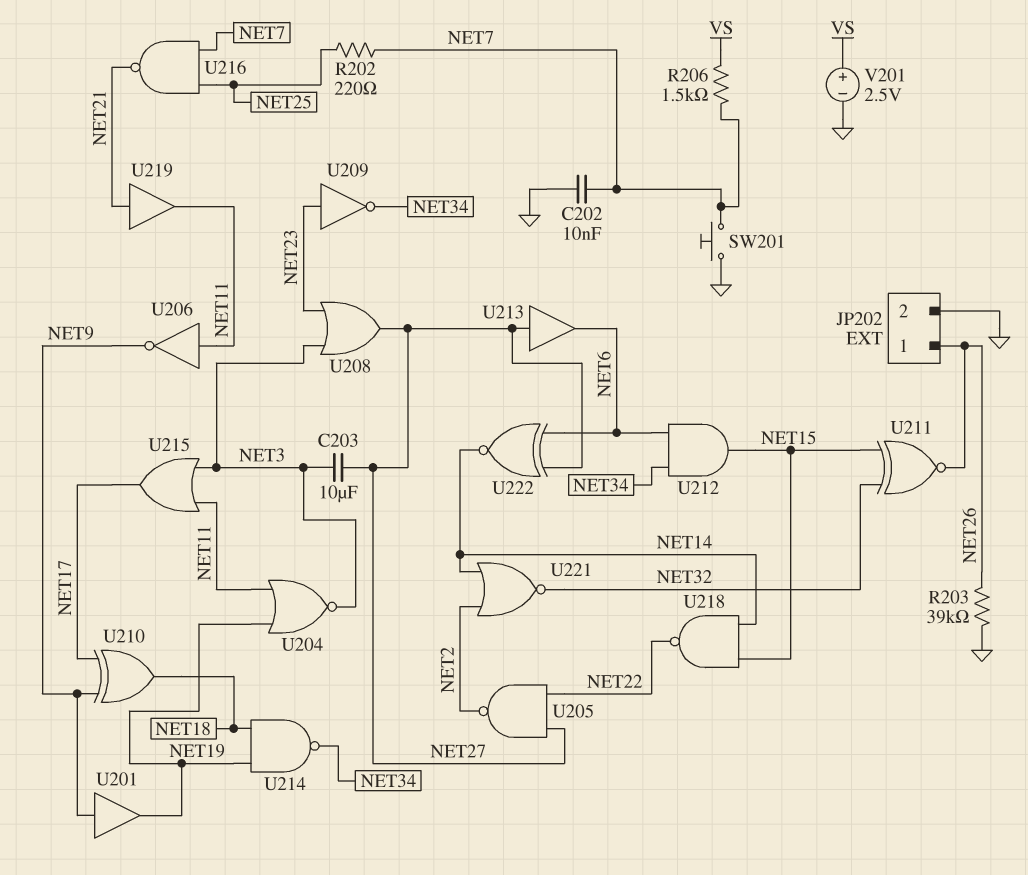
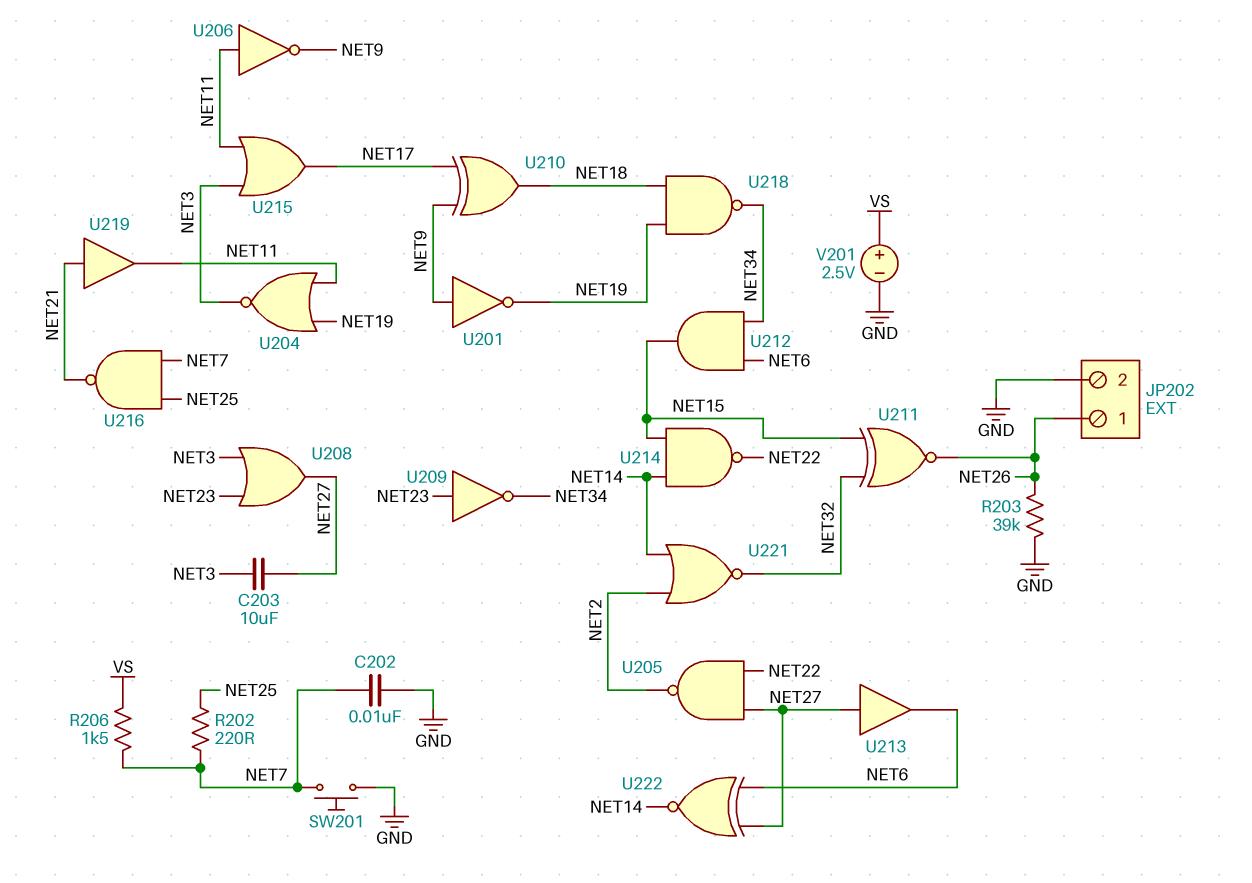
U201: buffer (in NET9, out NET19) -> NOT (in NET9, out NET19)
U214: NAND (in NET18, in NET19, out NET34) -> NAND (in NET14, in NET15, out NET22)
U218: NAND (in NET14, in NET15, out NET22) -> NAND (in NET18, in NET19, out NET34)

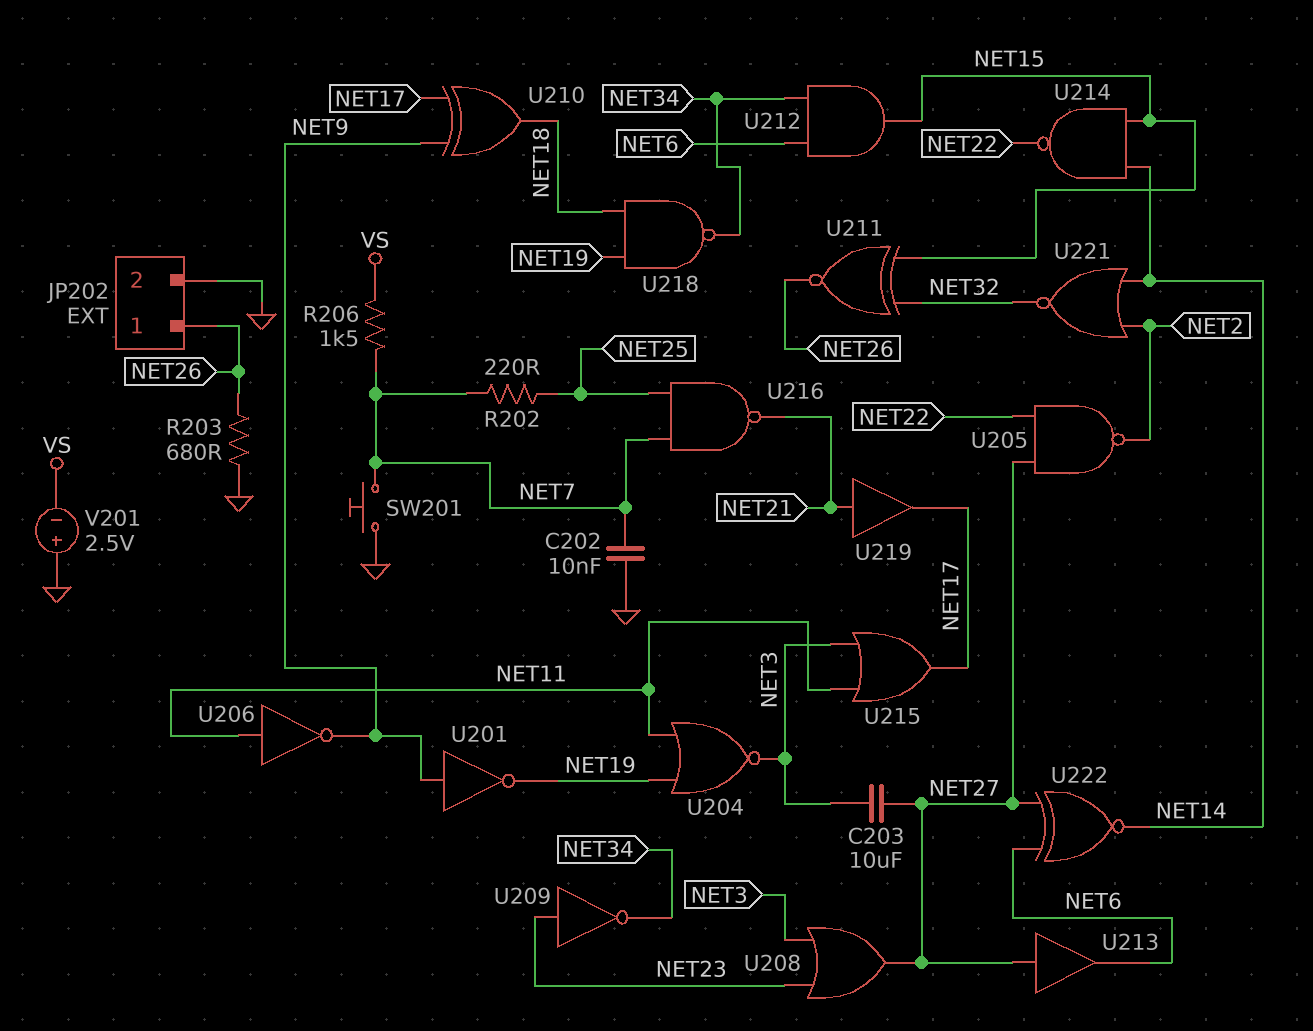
R203: 39k (GND, NET26) -> 680 (GND, NET26)
U219: buffer (in NET21, out NET11) -> buffer (in NET21, out NET17)
V201: 2.5V (plus VS, minus GND) -> 2.5V (plus GND, minus VS)

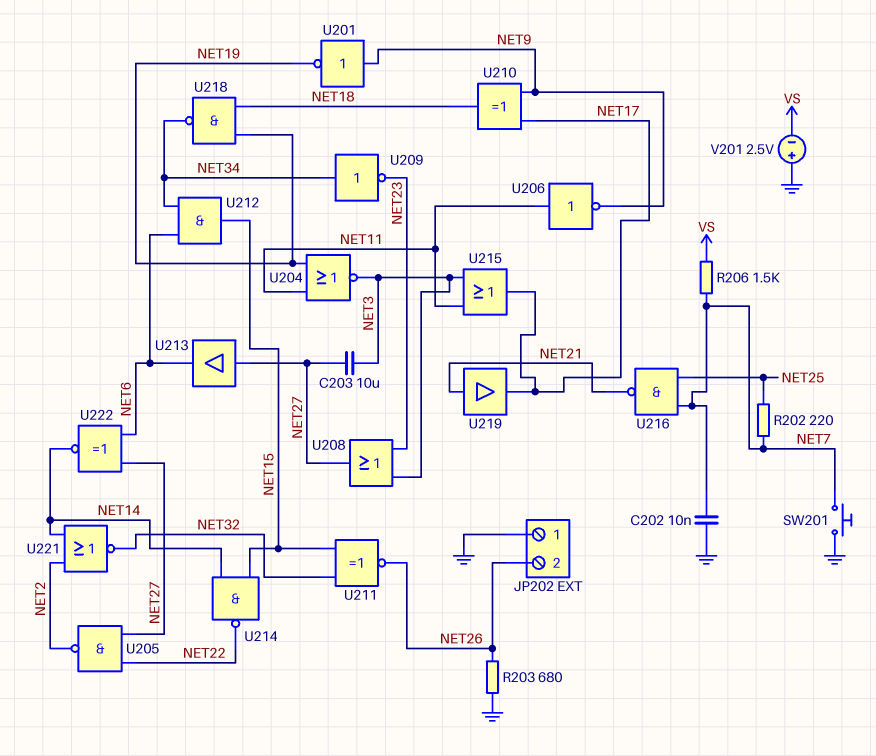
JP202 pin 1: NET26 -> GND
JP202 pin 2: GND -> NET26
U209: NOT (in NET23, out NET34) -> NOT (in NET34, out NET23)

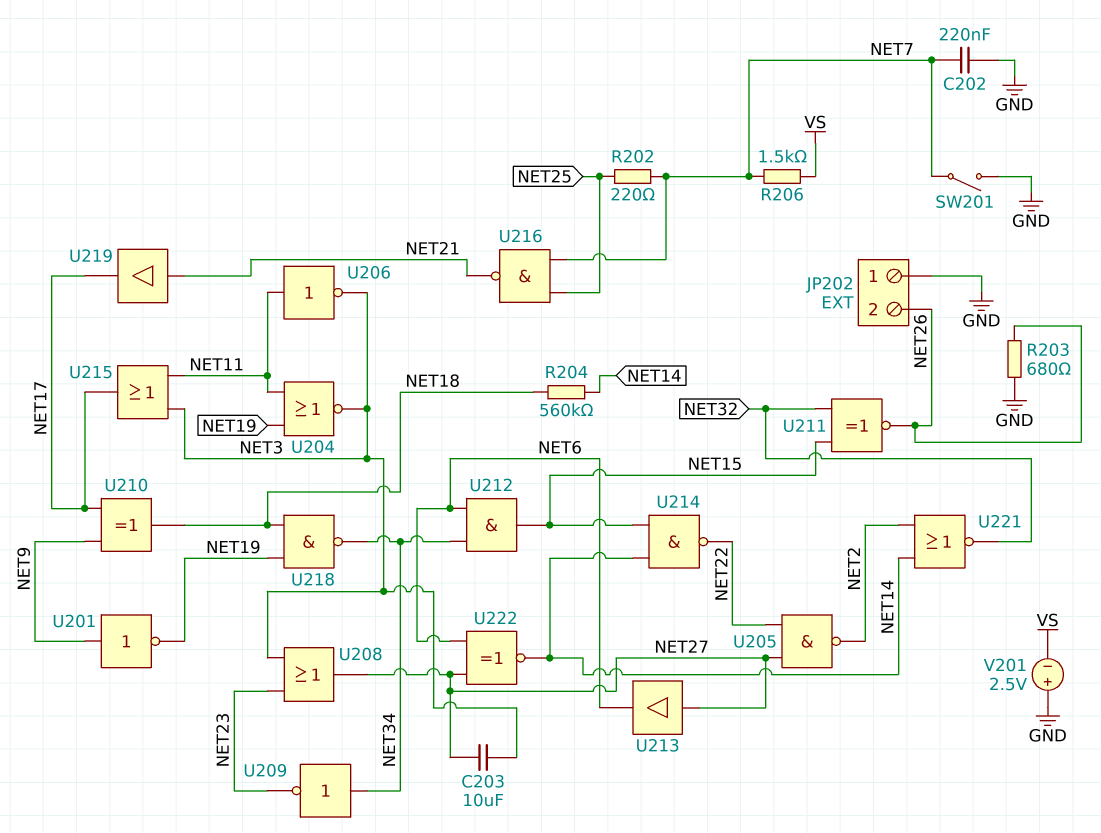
C202: 10nF (GND, NET7) -> 220nF (GND, NET7)
R204: none -> 560k (NET14, NET18)
SW201: button (GND, NET7) -> switch (GND, NET7)
U206: NOT (in NET11, out NET9) -> NOT (in NET11, out NET3)

